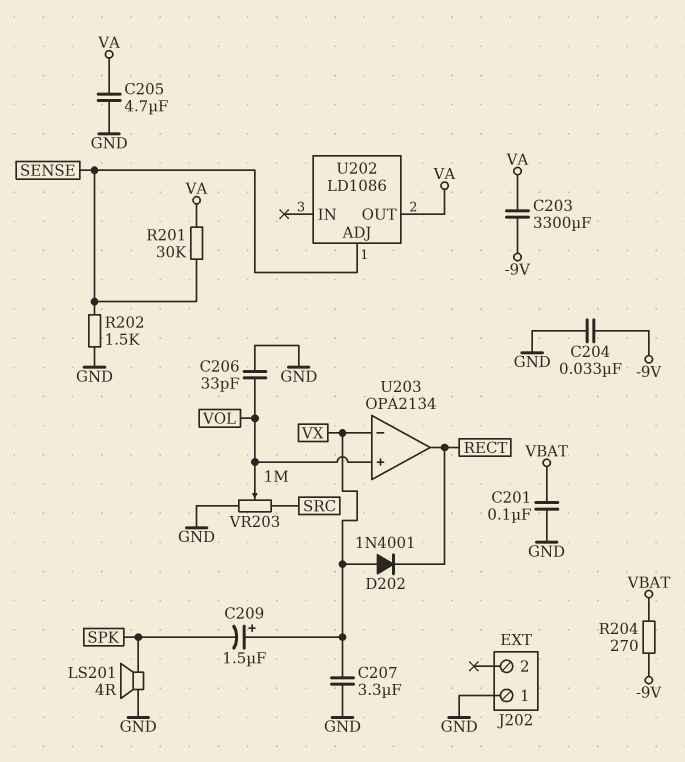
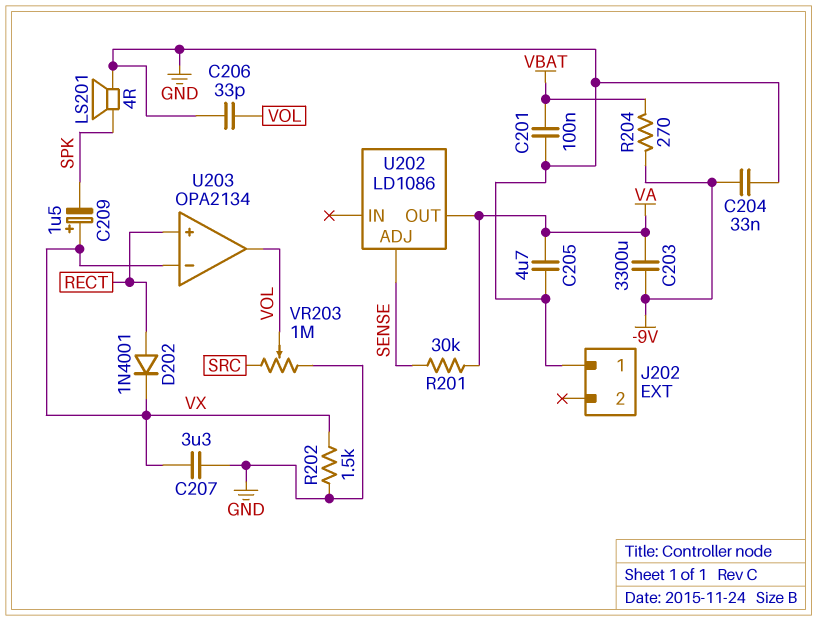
D202: diode 1N4001 (A VX, K RECT) -> diode 1N4001 (A RECT, K VX)
R202: 1.5k (GND, SENSE) -> 1.5k (GND, VX)
U203 pin in+: VOL -> RECT
U203 pin out: RECT -> VOL

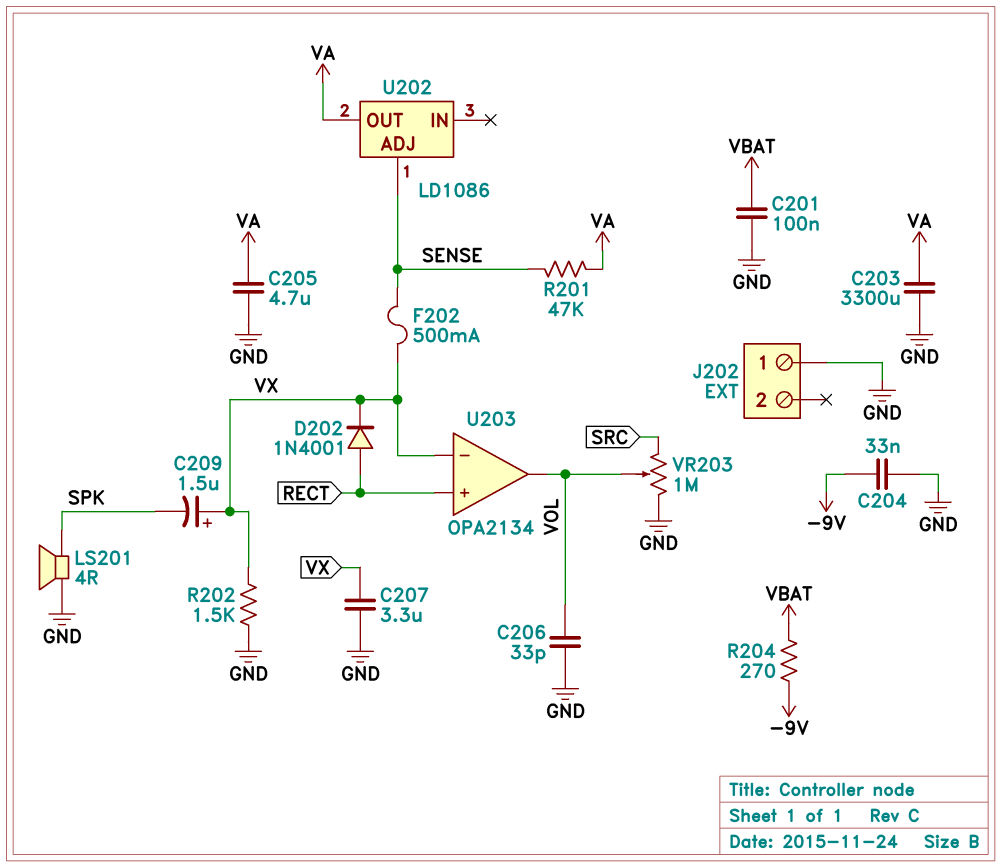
C203: 3300uF (-9V, VA) -> 3300uF (GND, VA)
F202: none -> 500mA (SENSE, VX)
R201: 30k (SENSE, VA) -> 47k (SENSE, VA)

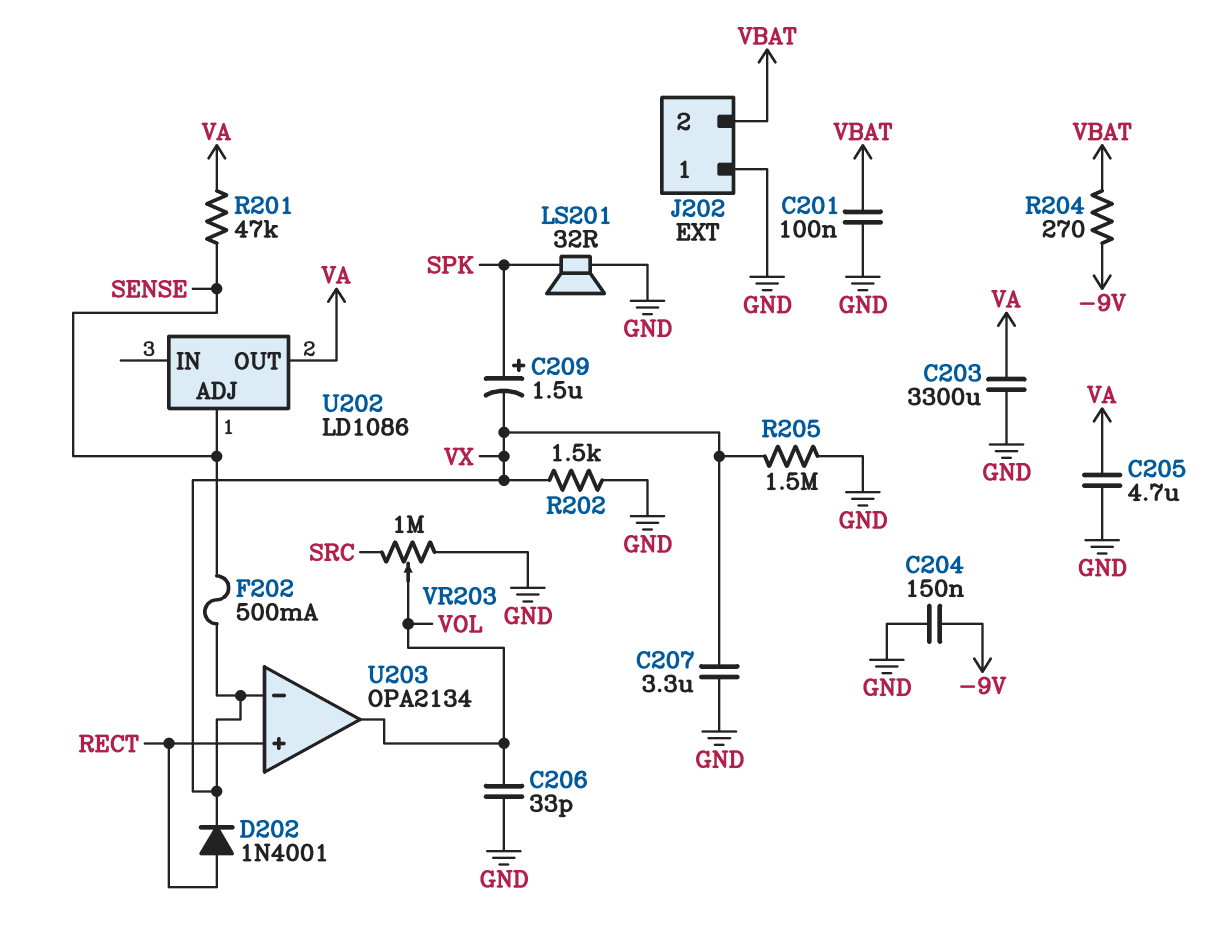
C204: 33nF (-9V, GND) -> 150nF (-9V, GND)
C209: 1.5uF (plus VX, minus SPK) -> 1.5uF (plus SPK, minus VX)
J202 pin 2: none -> VBAT
LS201: speaker 4R (GND, SPK) -> speaker 32R (GND, SPK)
R205: none -> 1.5M (GND, VX)

